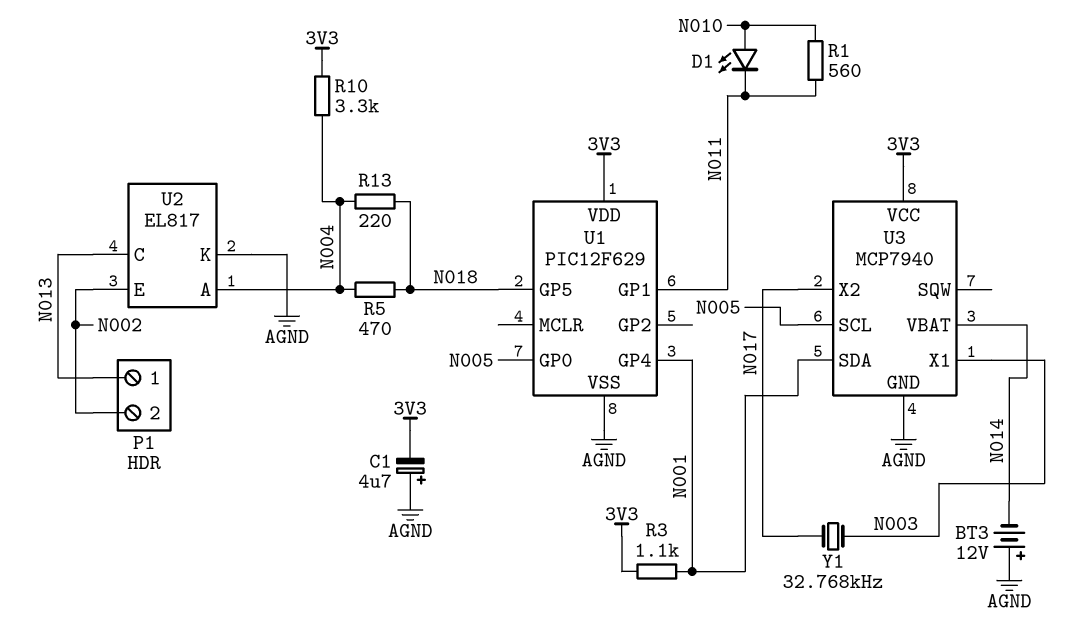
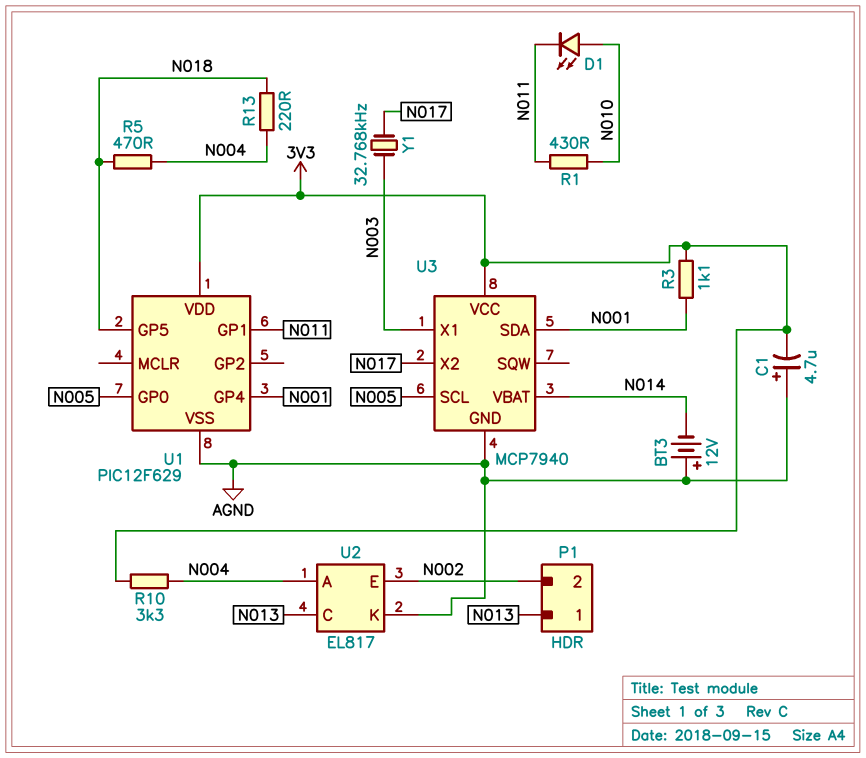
R1: 560 (N010, N011) -> 430 (N010, N011)

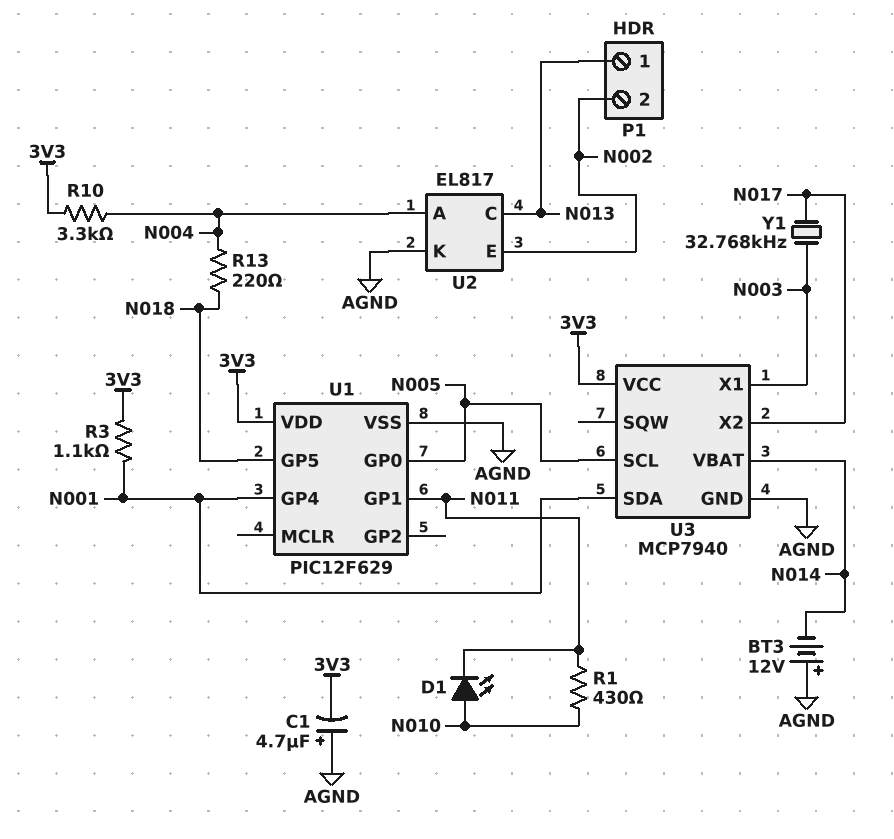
R5: 470 (N004, N018) -> none

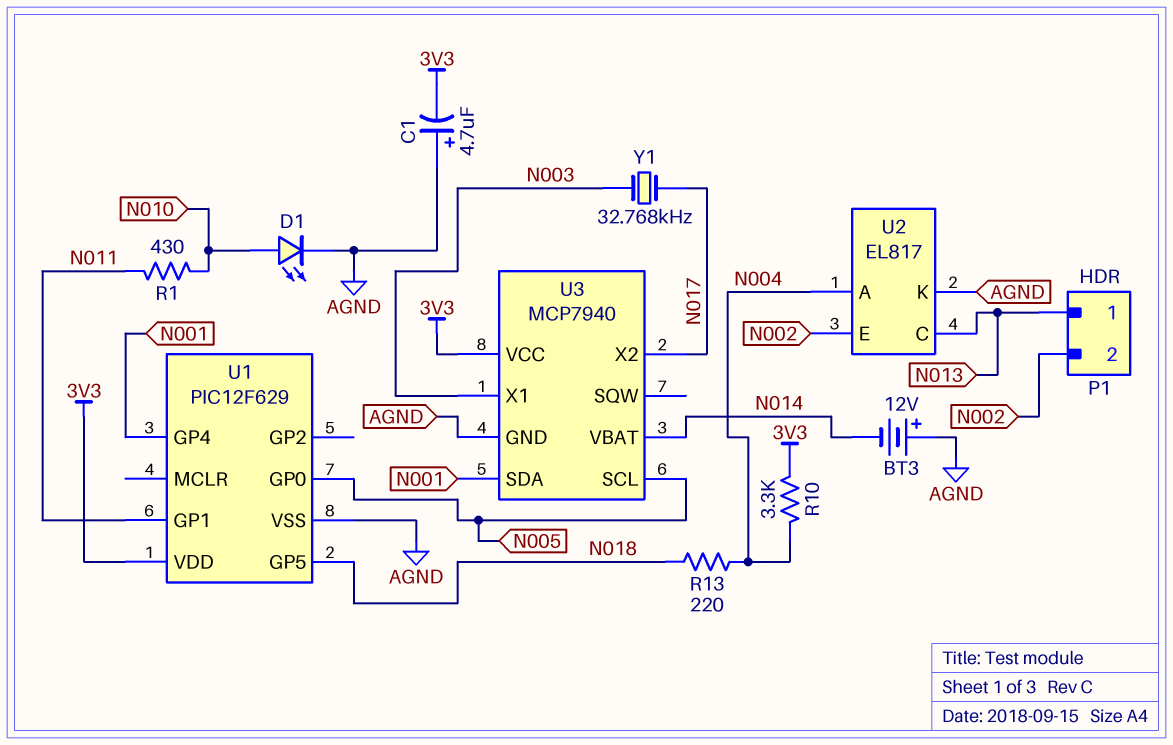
D1: LED (A N010, K N011) -> LED (A N010, K AGND)
R3: 1.1k (3V3, N001) -> none

